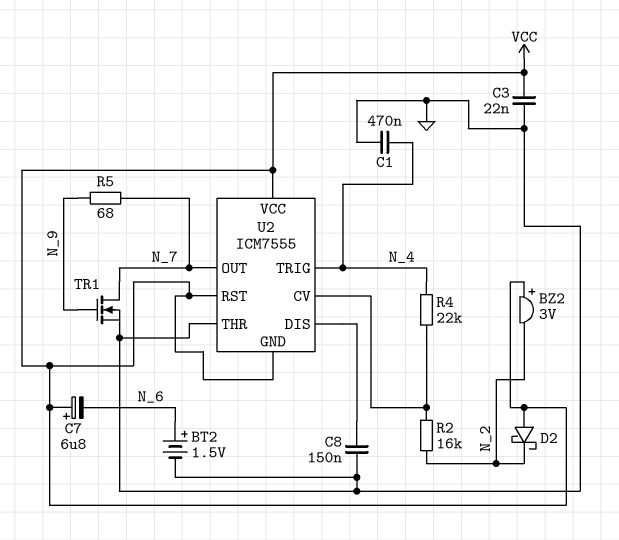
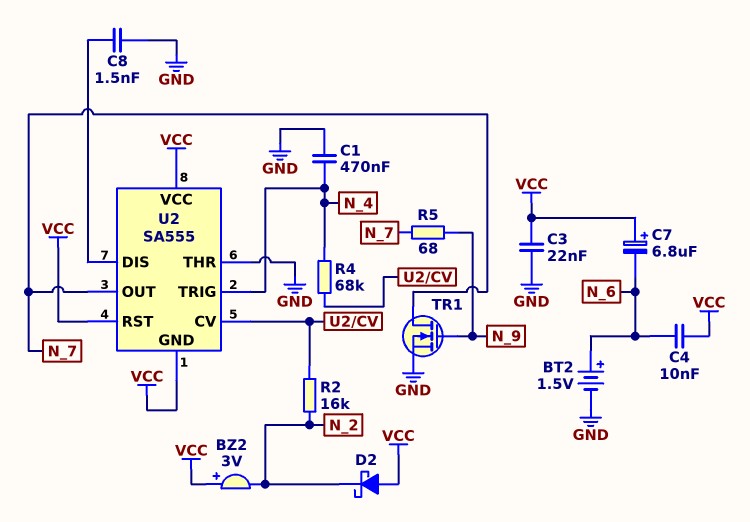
C4: none -> 10nF (N_6, VCC)
C8: 150nF (GND, U2/DIS) -> 1.5nF (GND, U2/DIS)
R4: 22k (N_4, U2/CV) -> 68k (N_4, U2/CV)
U2: ICM7555 -> SA555

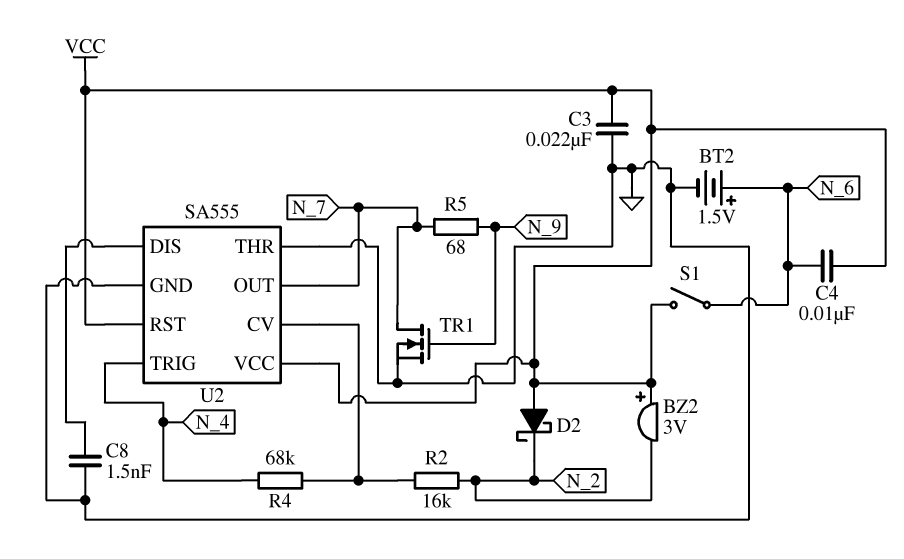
C1: 470nF (GND, N_4) -> none
C7: 6.8uF (plus VCC, minus N_6) -> none
S1: none -> switch (N_6, VCC)
U2 pin GND: VCC -> GND

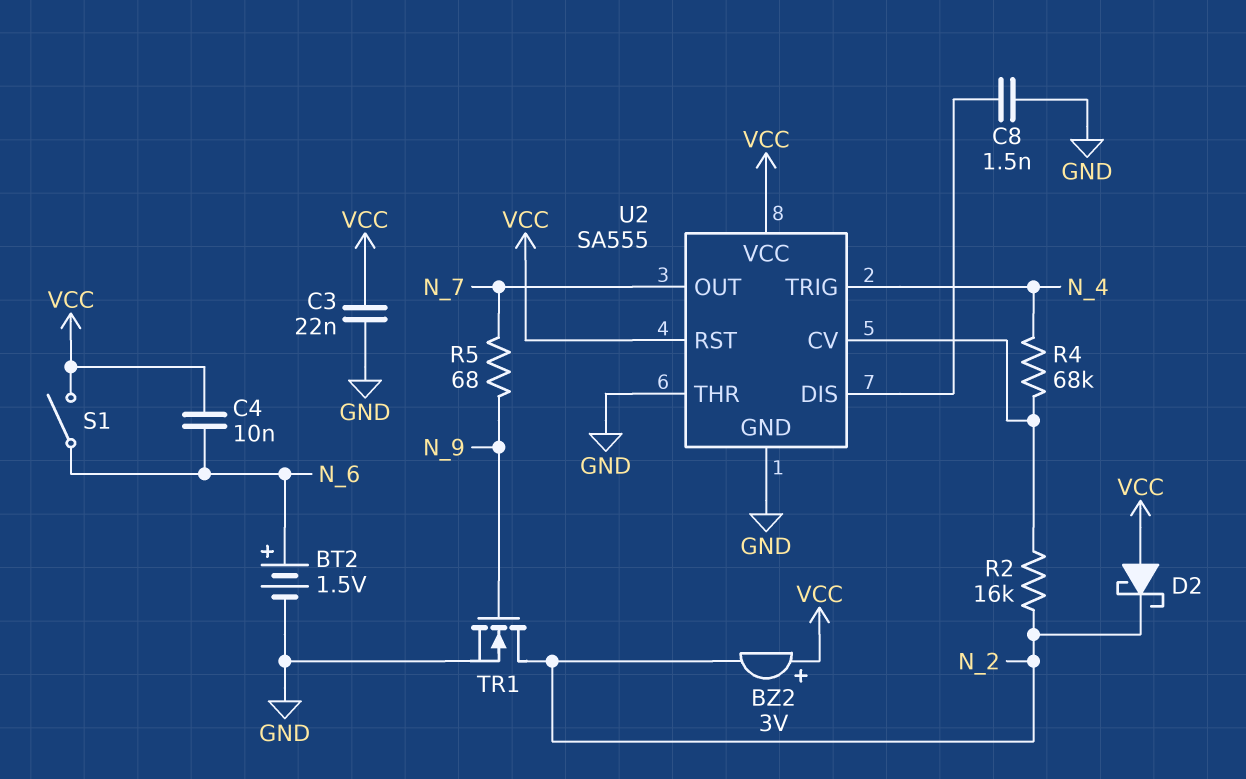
TR1: NMOS (G N_9, D N_7, S GND) -> NMOS (G N_9, D N_2, S GND)

